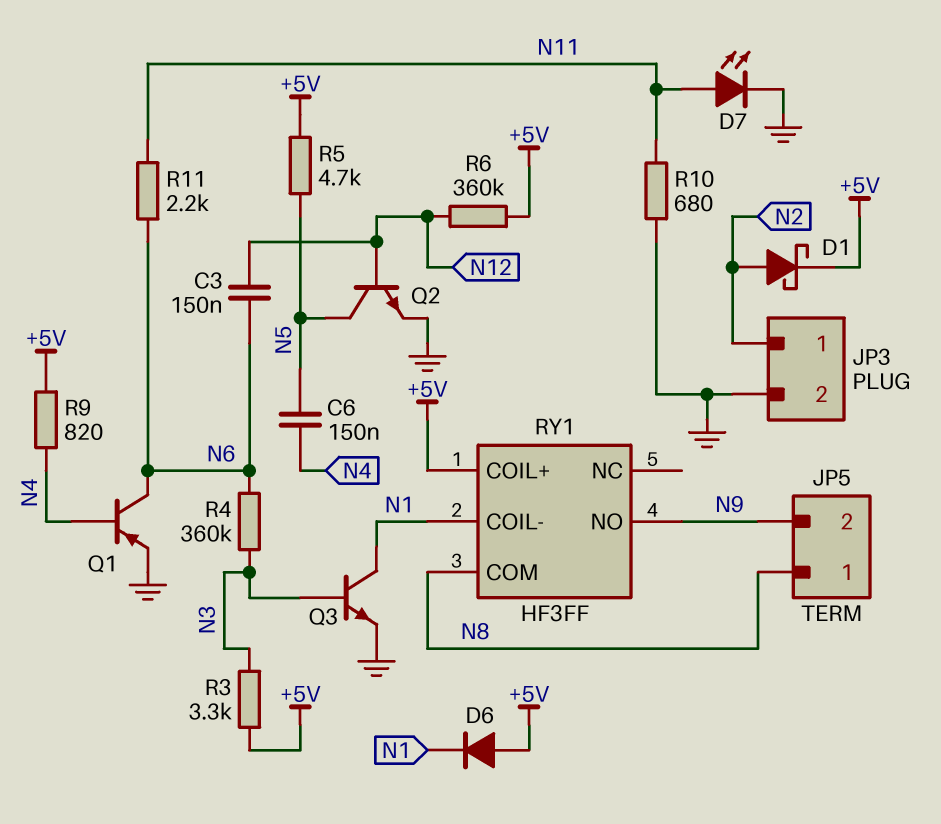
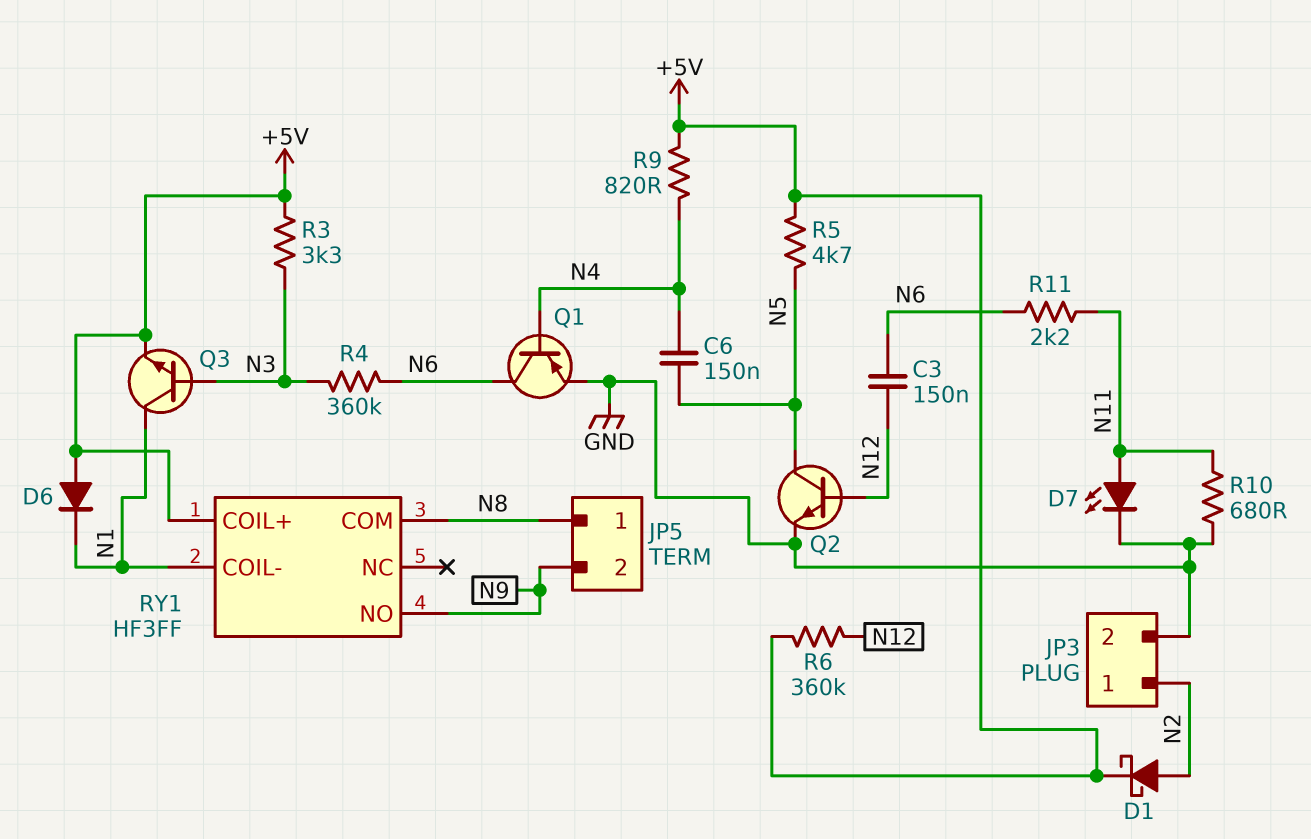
Q3: NPN (B N3, C N1, E GND) -> NPN (B N3, C N1, E +5V)

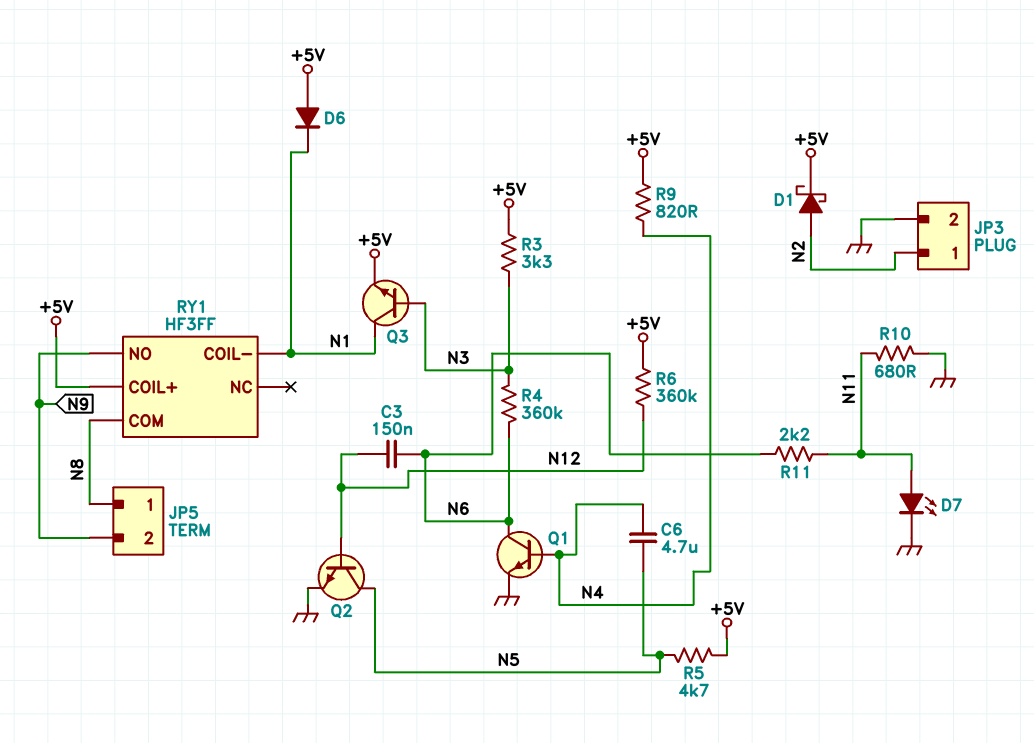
C6: 150nF (N4, N5) -> 4.7uF (N4, N5)
Q1: PNP (B N4, C N6, E GND) -> NPN (B N4, C N6, E GND)

